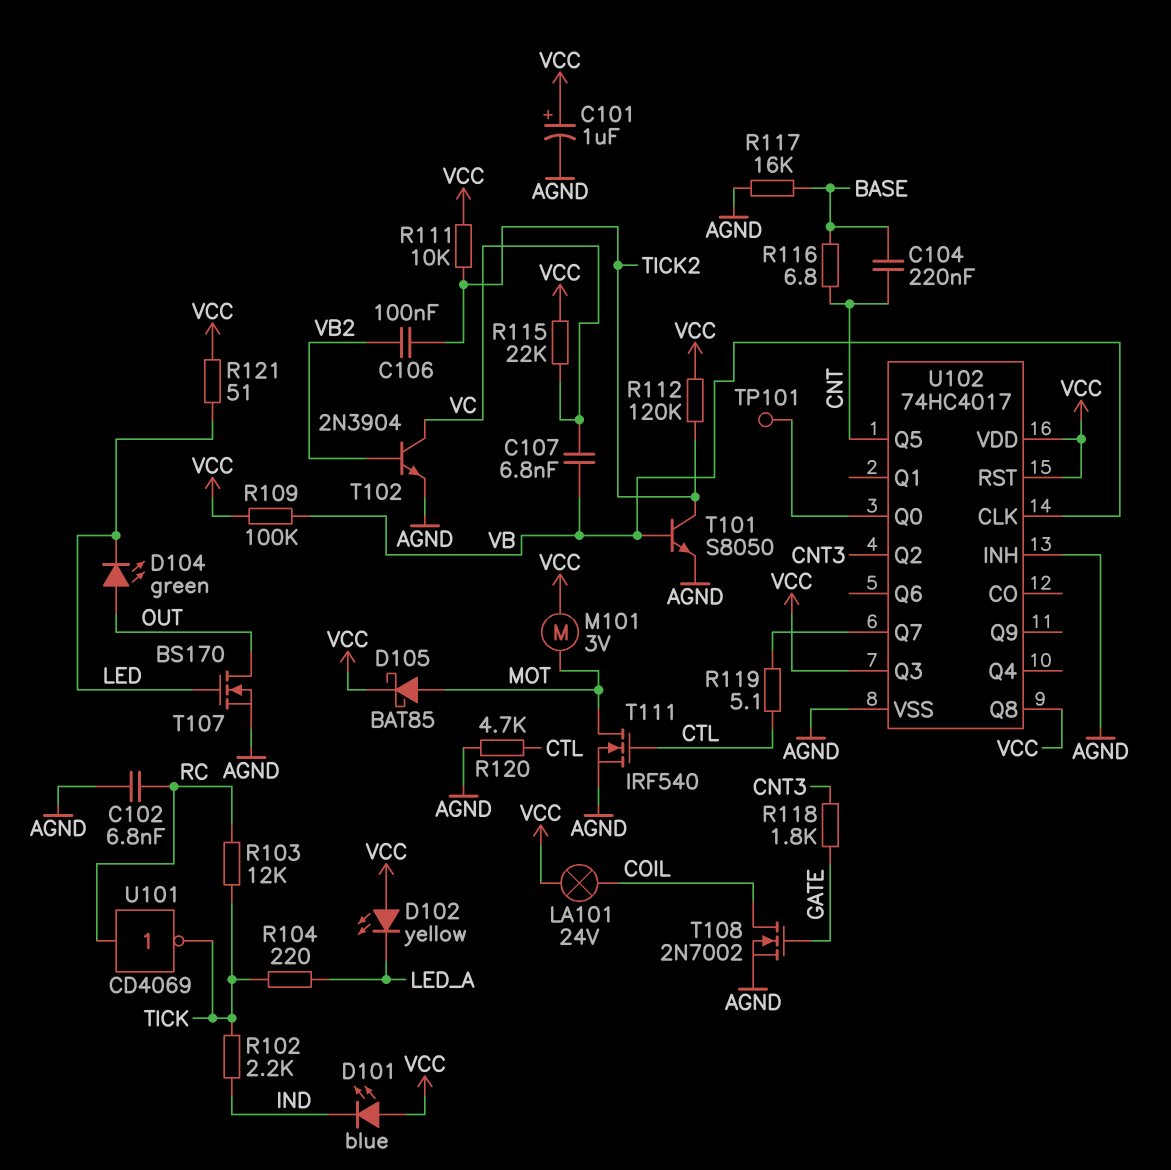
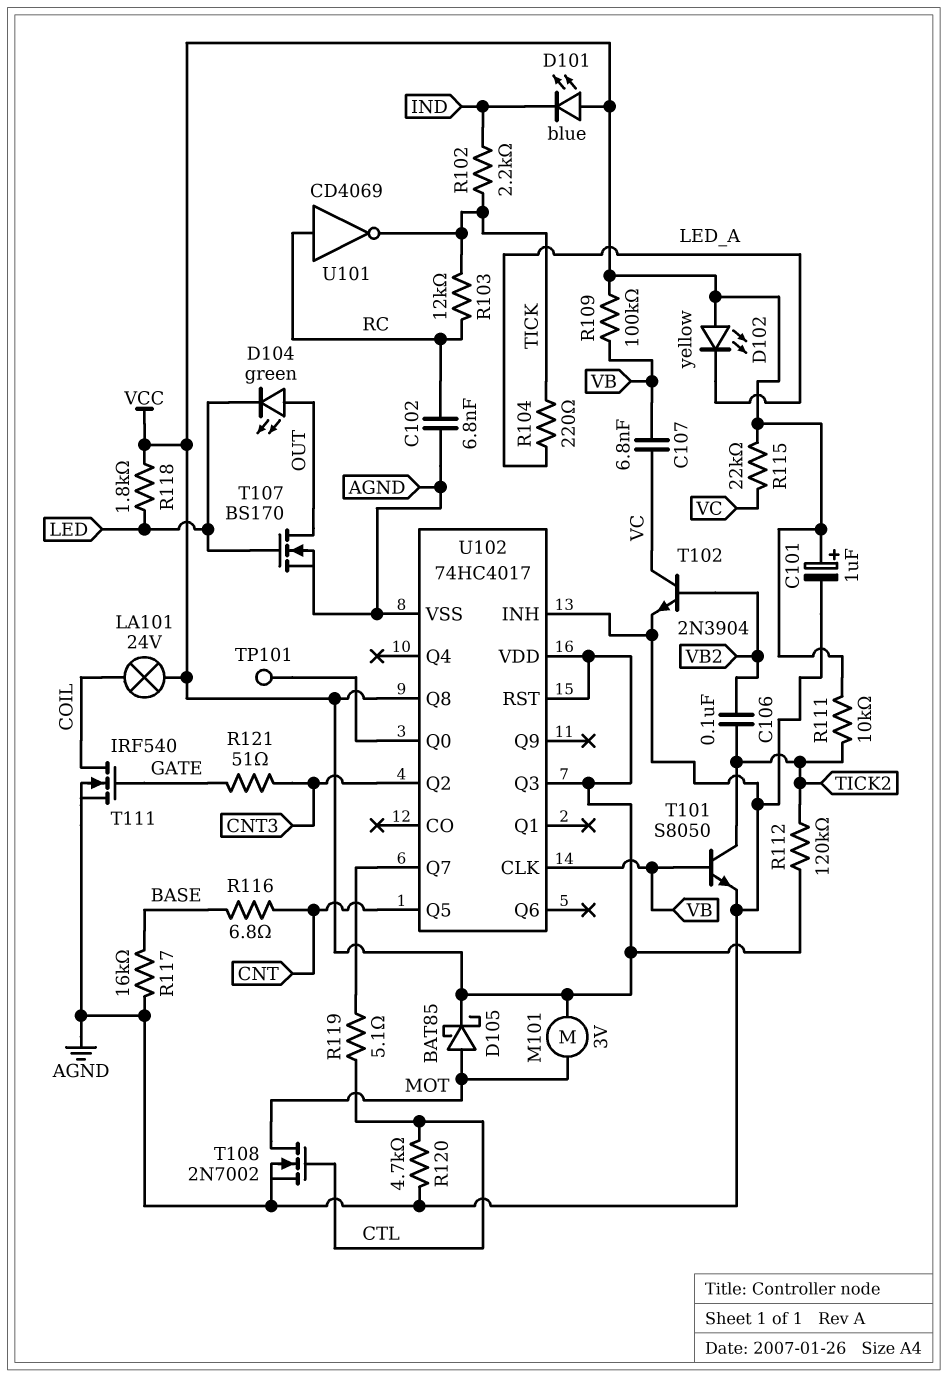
C104: 220nF (BASE, CNT) -> none
R118: 1.8k (CNT3, GATE) -> 1.8k (LED, VCC)
R121: 51 (LED, VCC) -> 51 (CNT3, GATE)
T108: NMOS 2N7002 (G GATE, D COIL, S AGND) -> NMOS 2N7002 (G CTL, D MOT, S AGND)
T111: NMOS IRF540 (G CTL, D MOT, S AGND) -> NMOS IRF540 (G GATE, D COIL, S AGND)

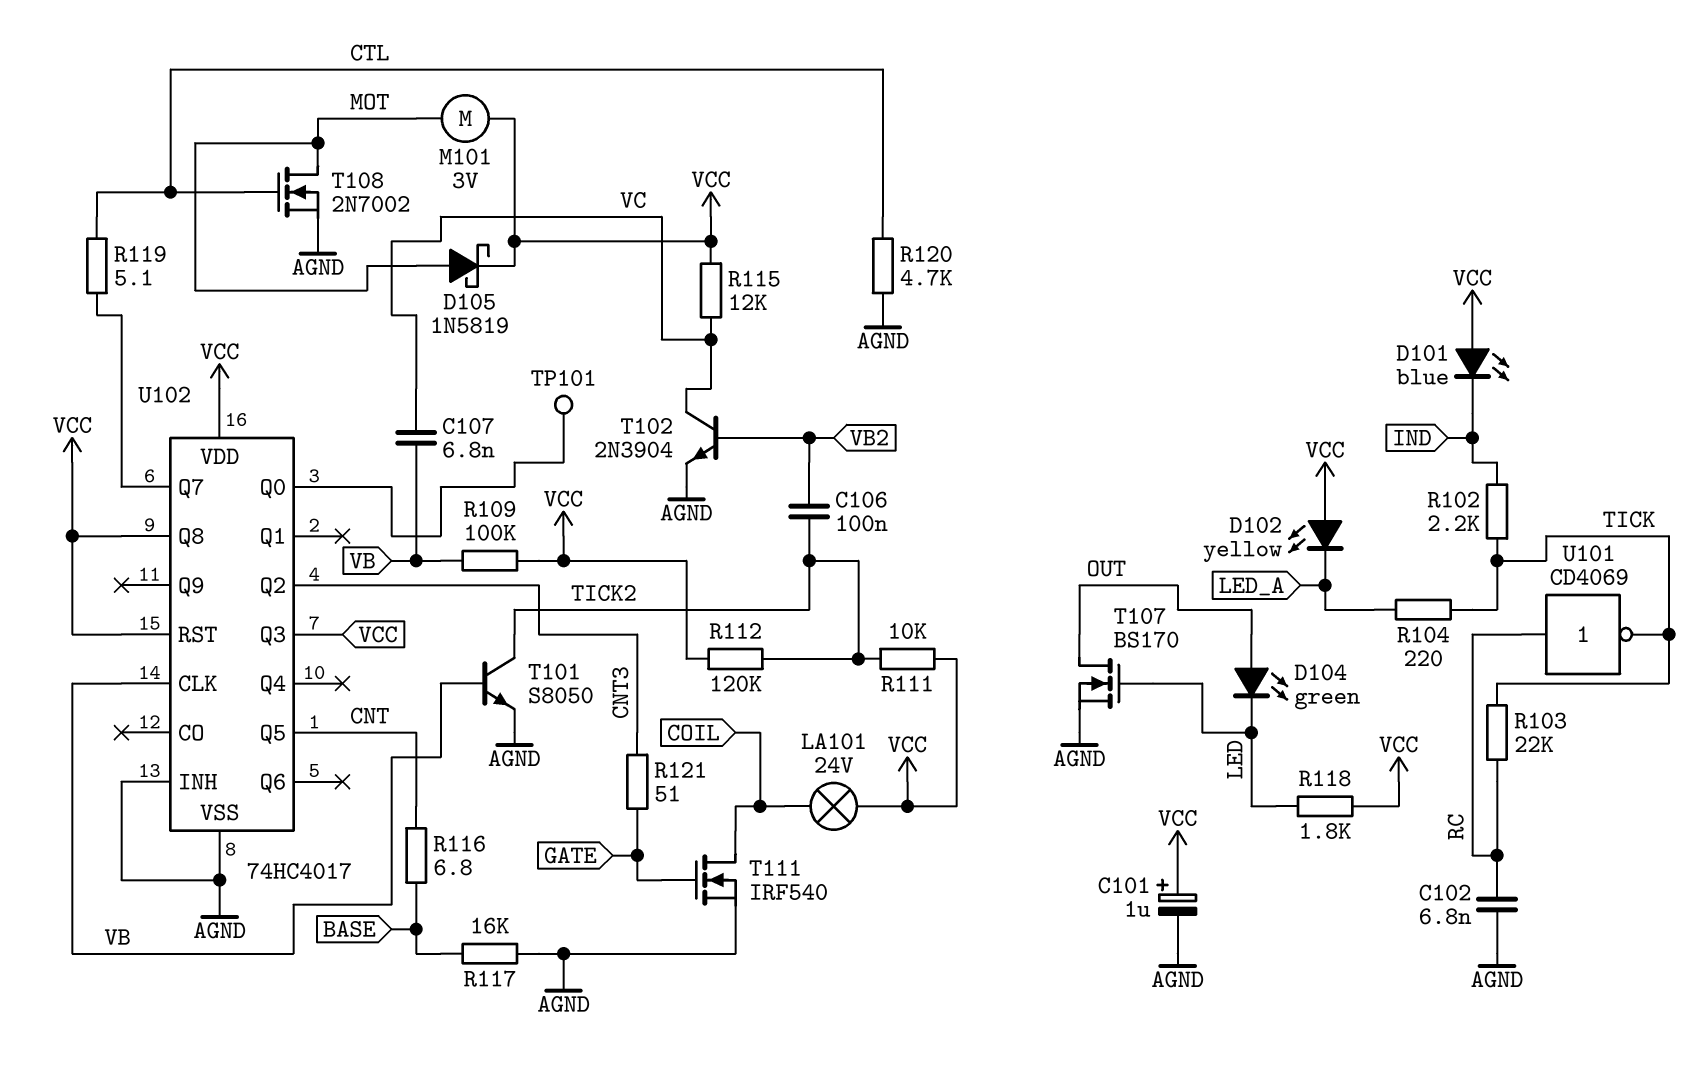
D105: schottky BAT85 (A MOT, K VCC) -> schottky 1N5819 (A MOT, K VCC)
R103: 12k (RC, TICK) -> 22k (RC, TICK)
R115: 22k (VC, VCC) -> 12k (VC, VCC)

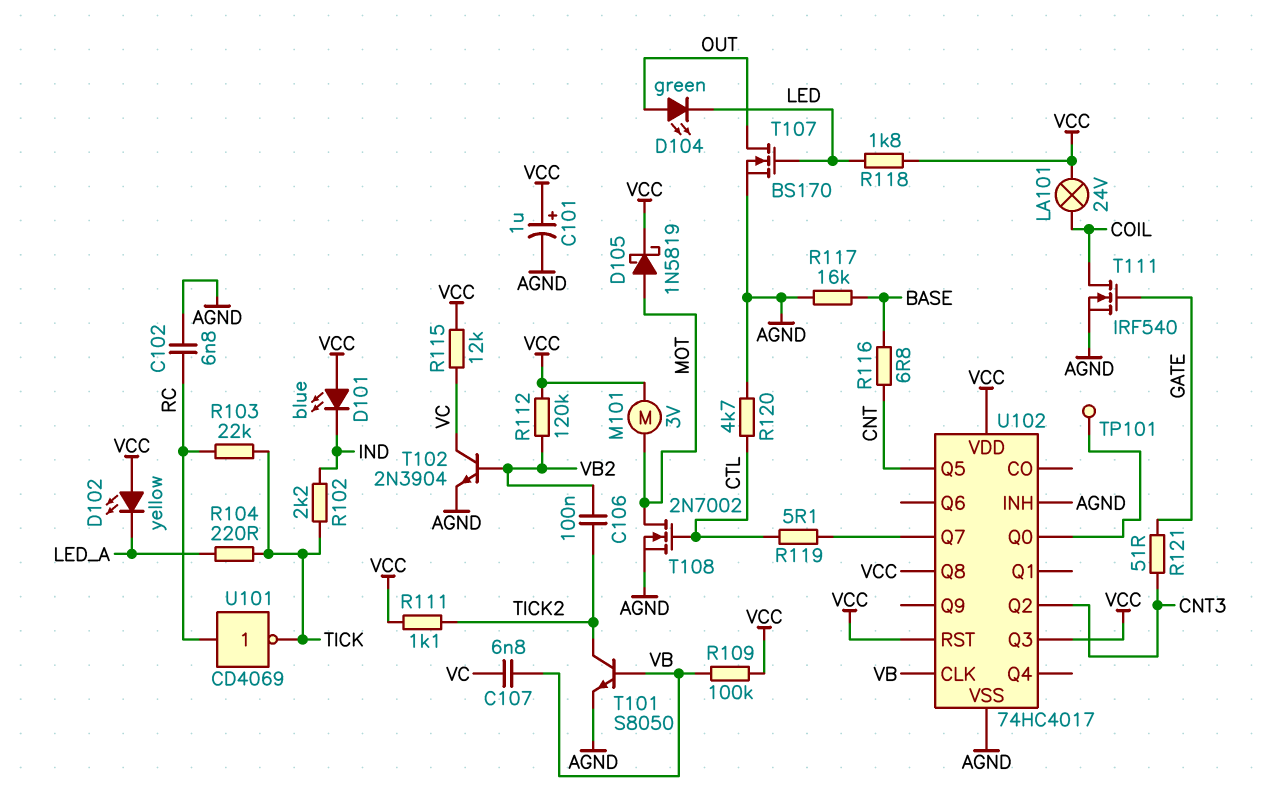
R111: 10k (TICK2, VCC) -> 1.1k (TICK2, VCC)
R112: 120k (TICK2, VCC) -> 120k (VB2, VCC)

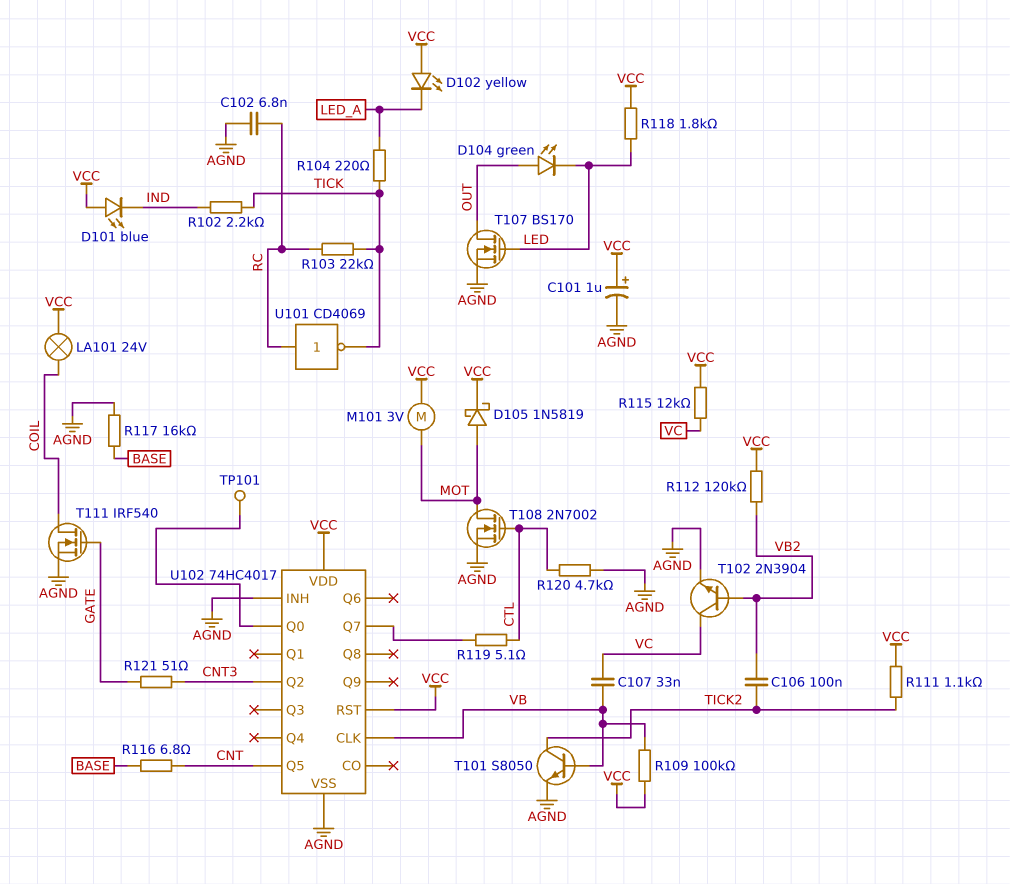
C107: 6.8nF (VB, VC) -> 33nF (VB, VC)
U102 pin Q3: VCC -> none
U102 pin Q8: VCC -> none

